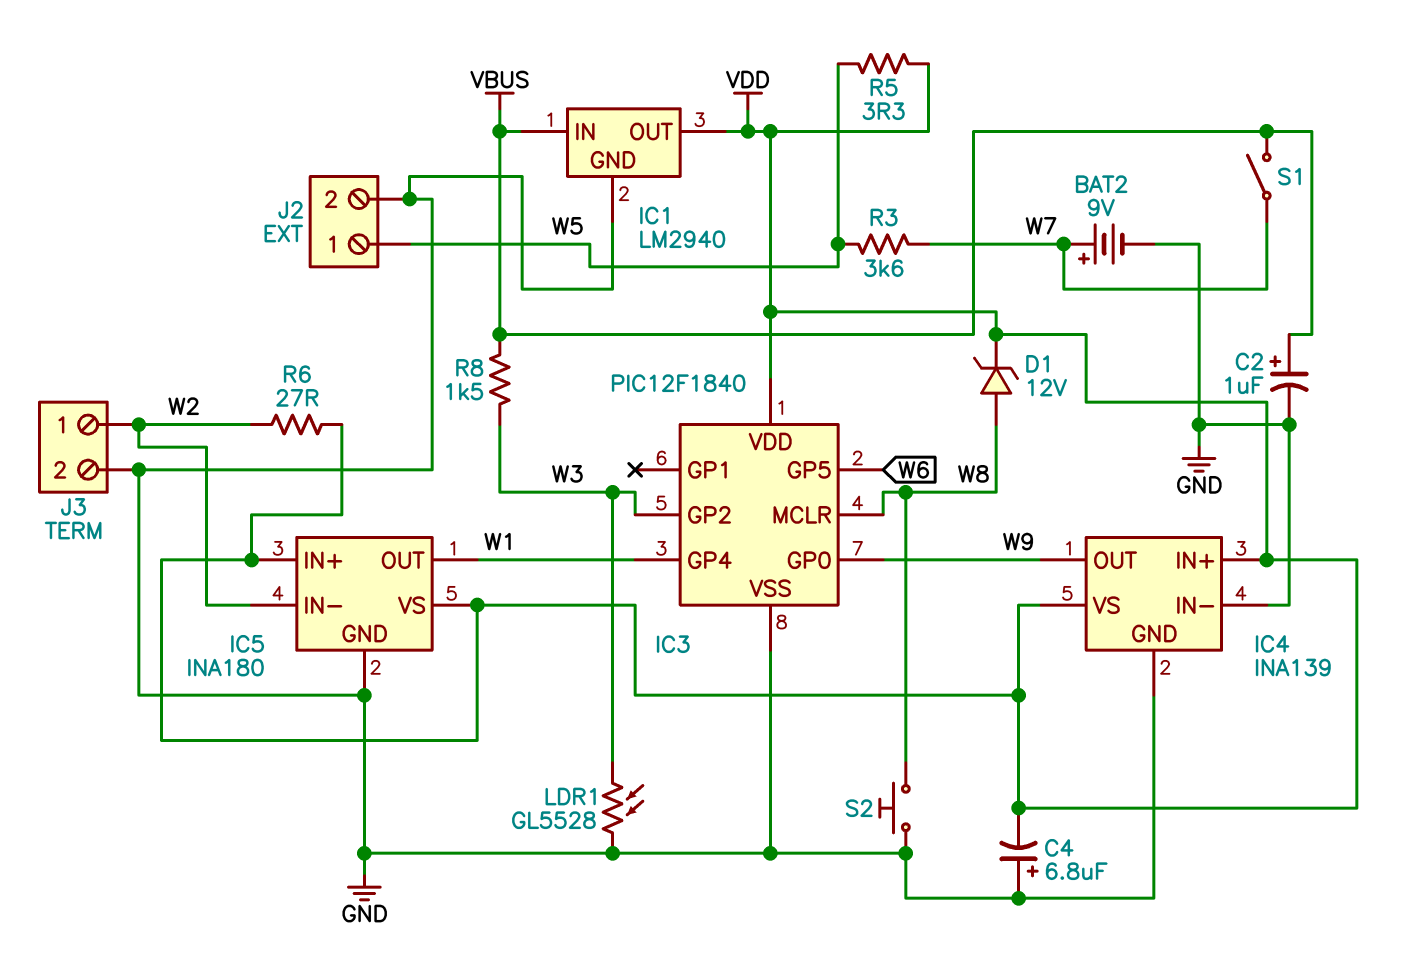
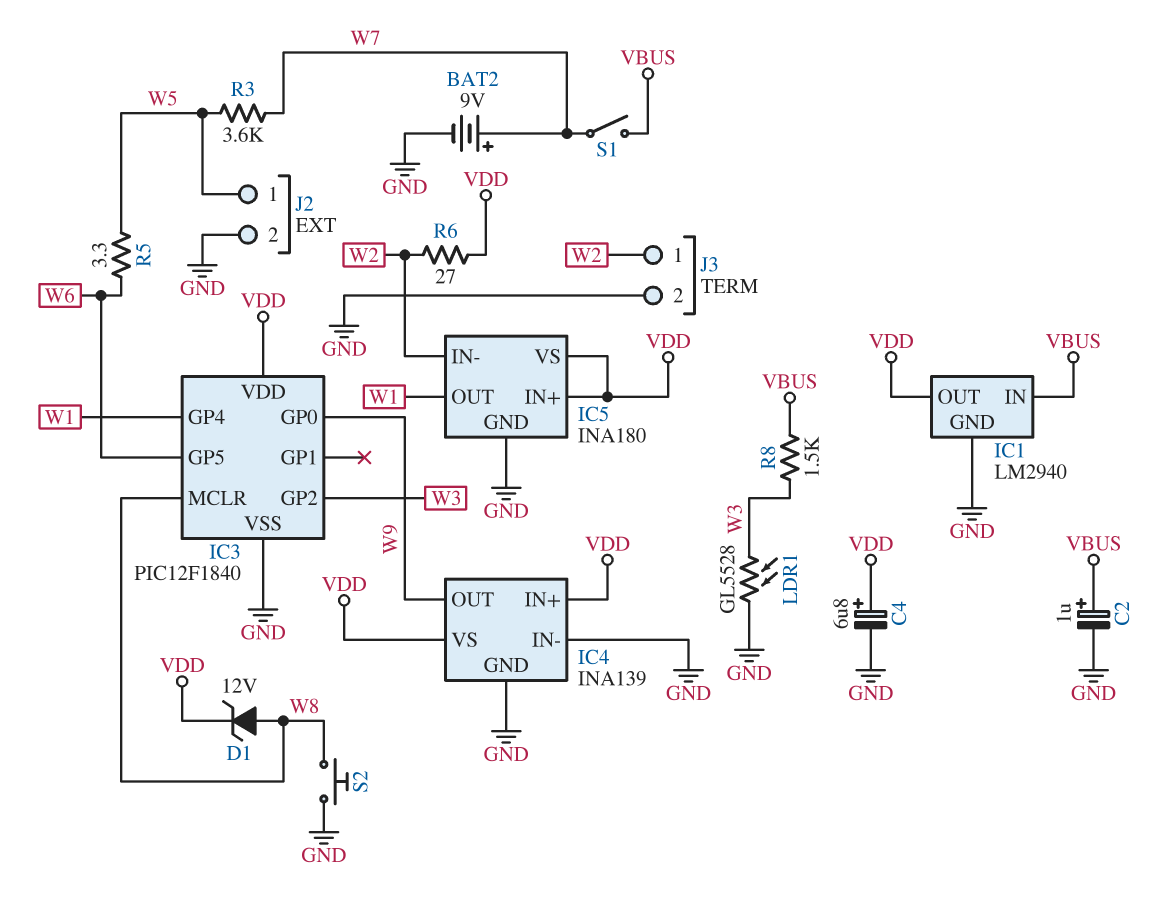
C4: 6.8uF (plus GND, minus VDD) -> 6.8uF (plus VDD, minus GND)
R5: 3.3 (VDD, W5) -> 3.3 (W5, W6)

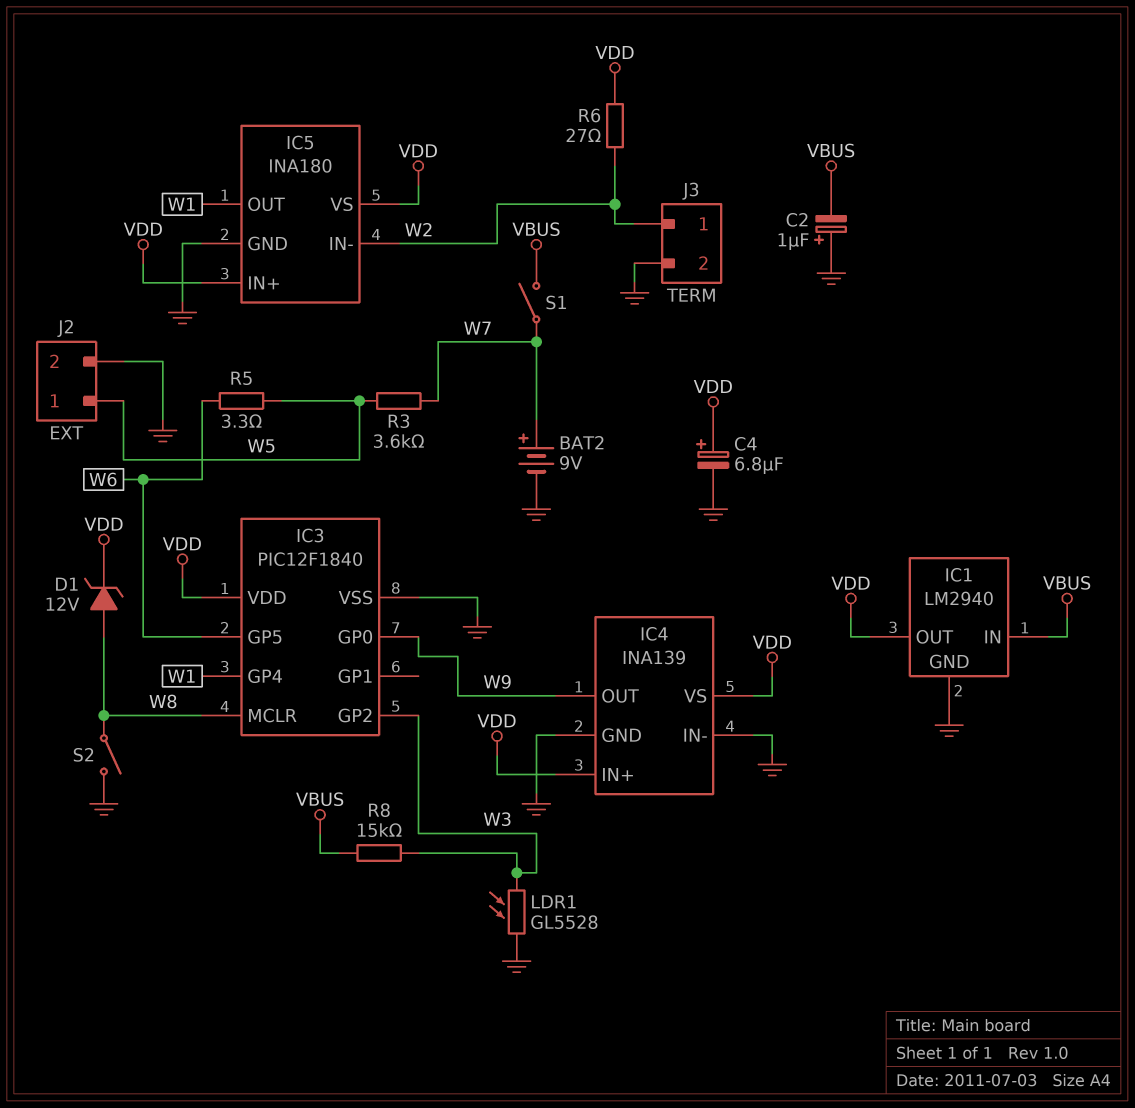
C2: 1uF (plus VBUS, minus GND) -> 1uF (plus GND, minus VBUS)
R8: 1.5k (VBUS, W3) -> 15k (VBUS, W3)
S2: button (GND, W8) -> switch (GND, W8)

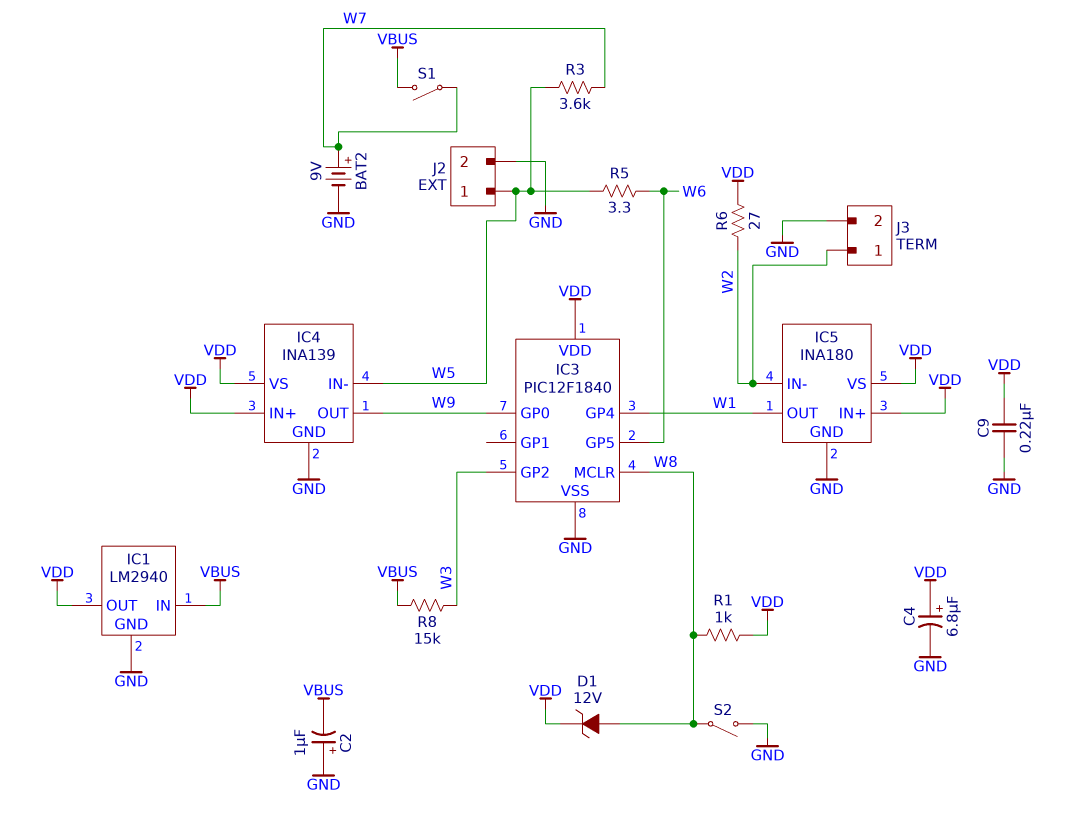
C9: none -> 220nF (GND, VDD)
IC4 pin IN-: GND -> W5
LDR1: GL5528 (GND, W3) -> none
R1: none -> 1k (VDD, W8)

